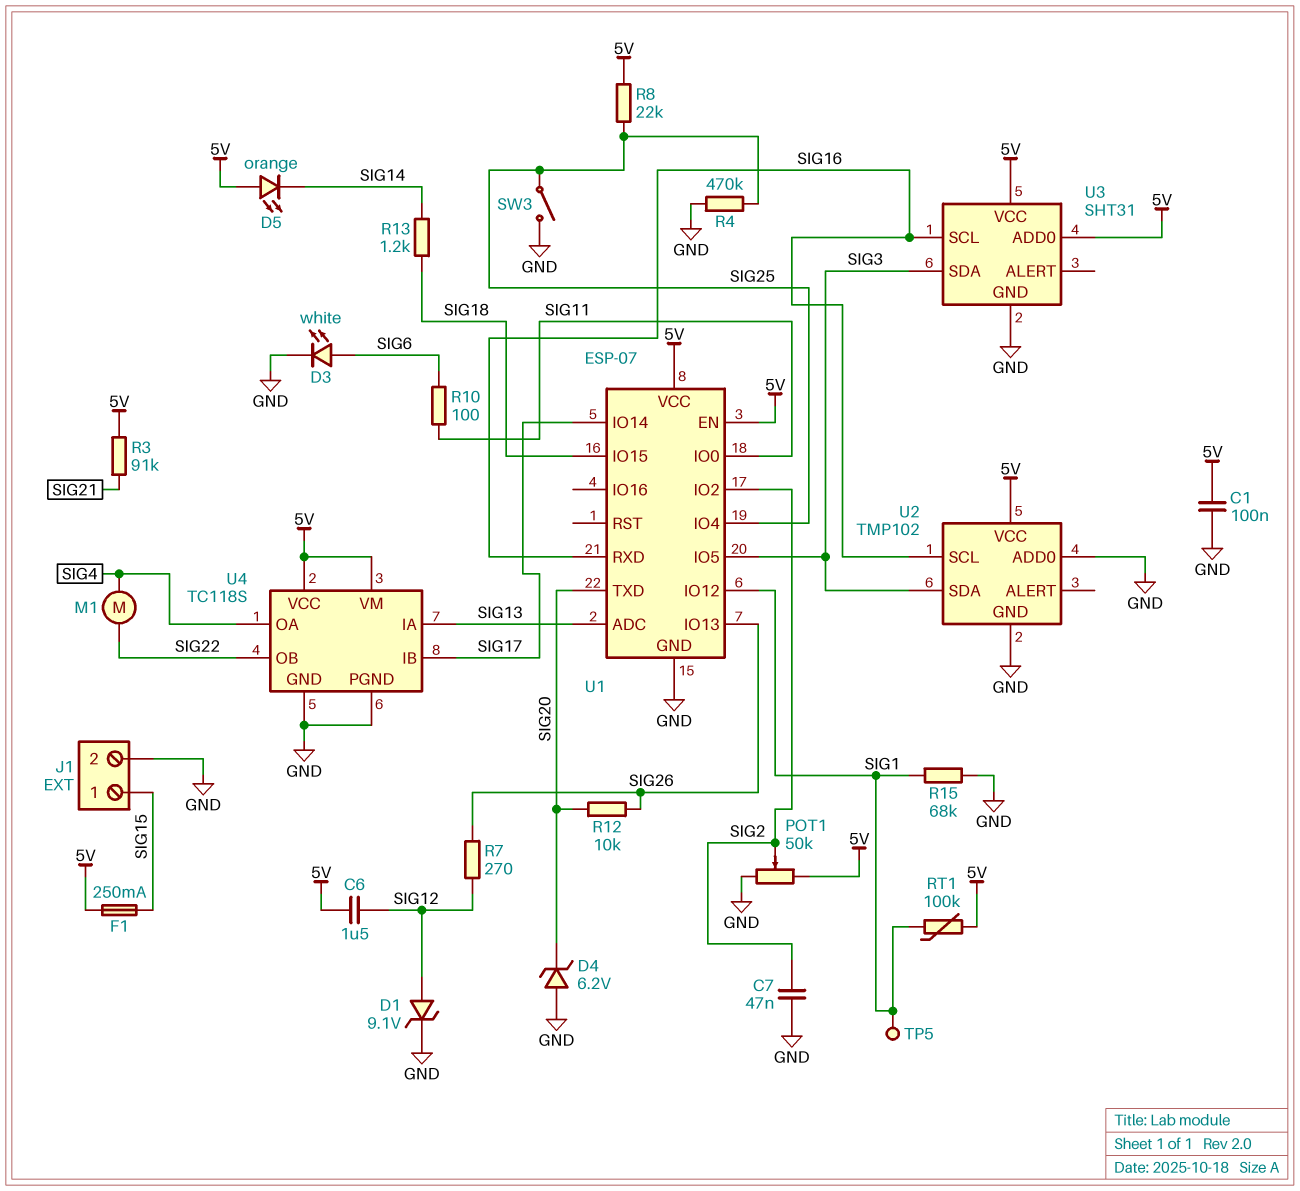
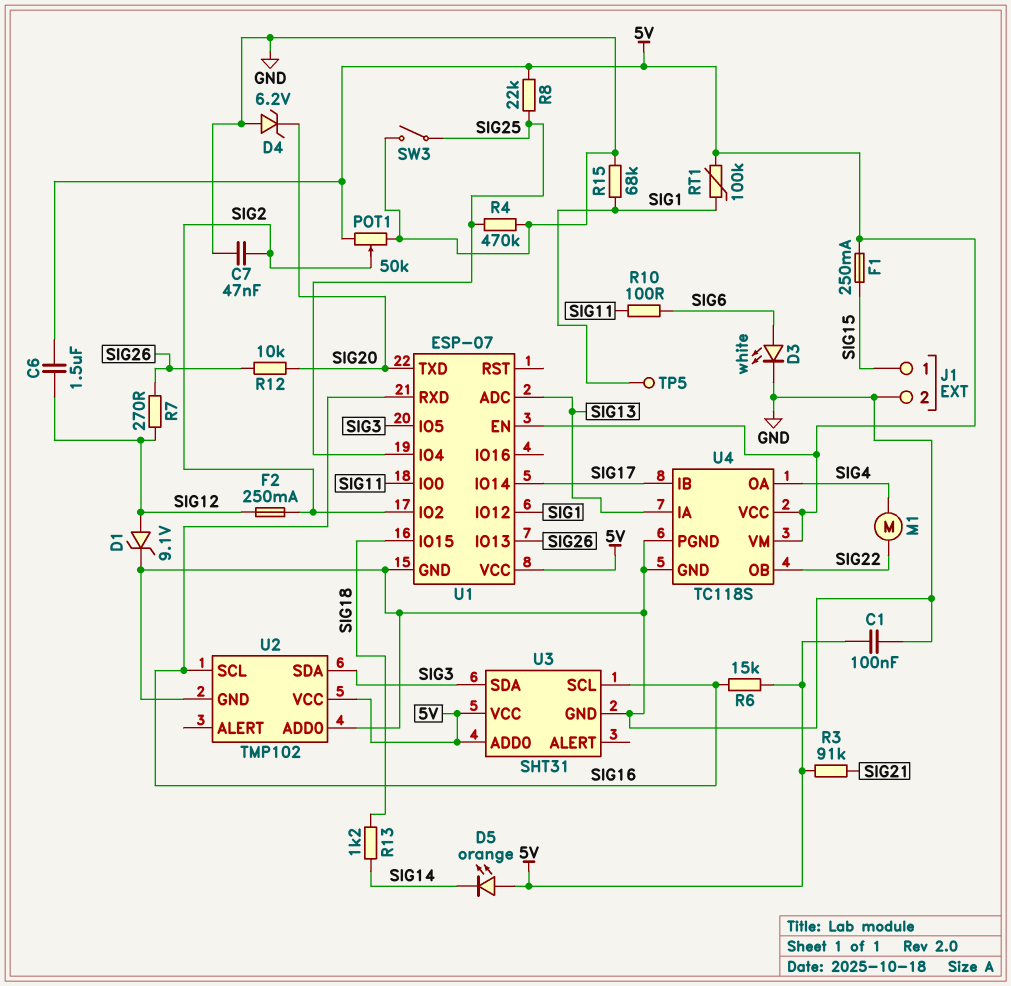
F2: none -> 250mA (SIG2, SIG12)
R6: none -> 15k (5V, SIG16)

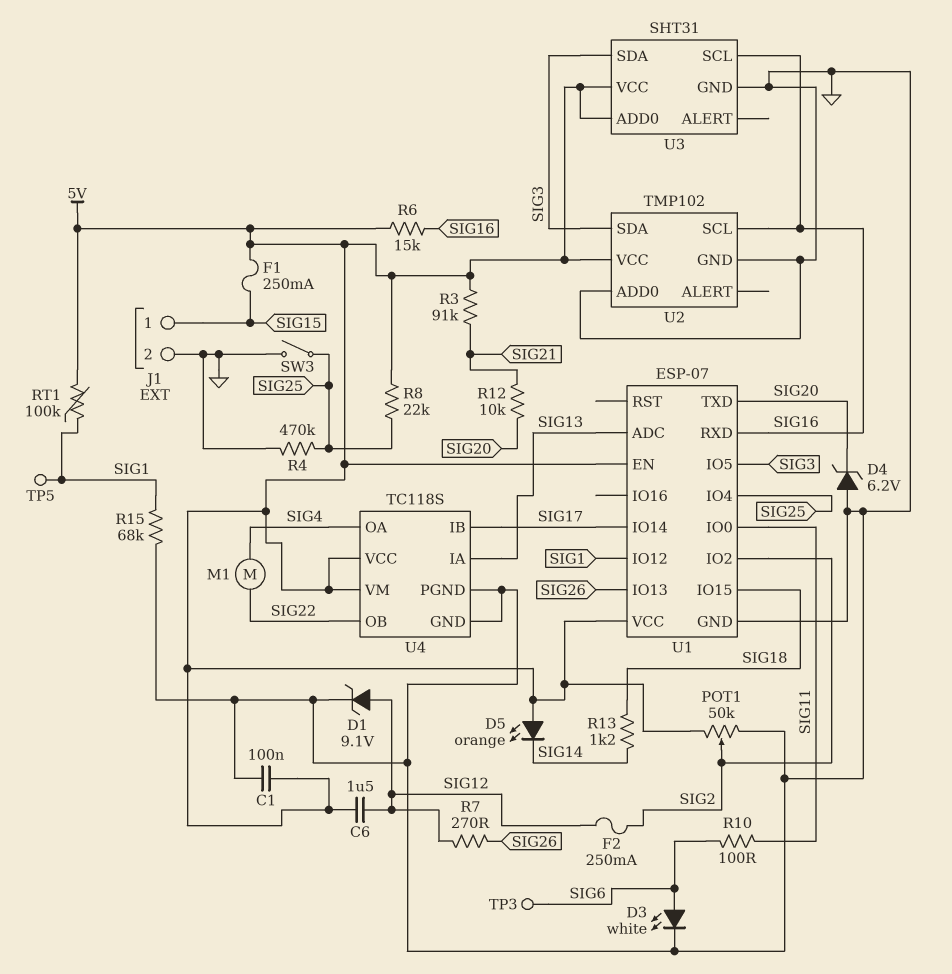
C7: 47nF (GND, SIG2) -> none
R12: 10k (SIG20, SIG26) -> 10k (SIG20, SIG21)
TP3: none -> test point (SIG6)

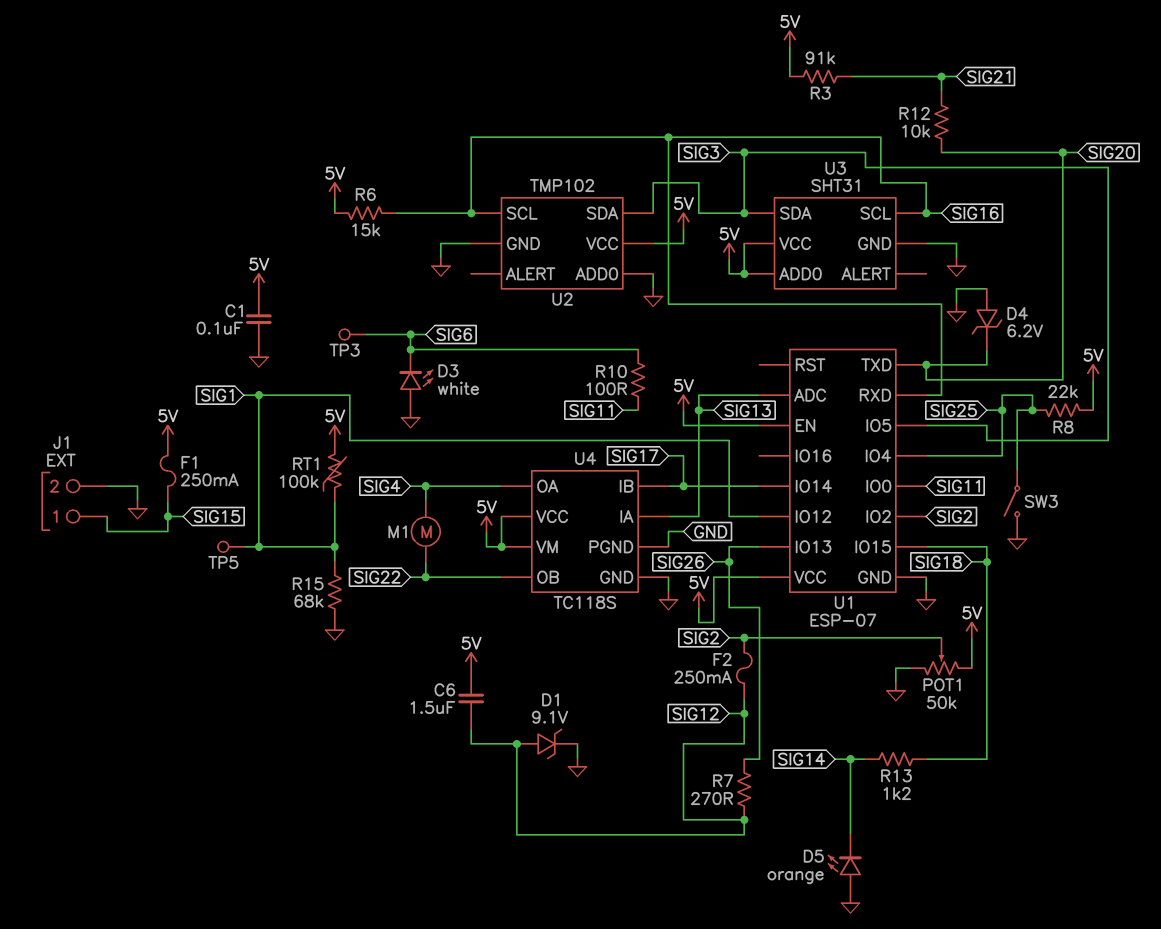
D3: LED white (A SIG6, K GND) -> LED white (A GND, K SIG6)
D5: LED orange (A 5V, K SIG14) -> LED orange (A GND, K SIG14)
R4: 470k (GND, SIG25) -> none

